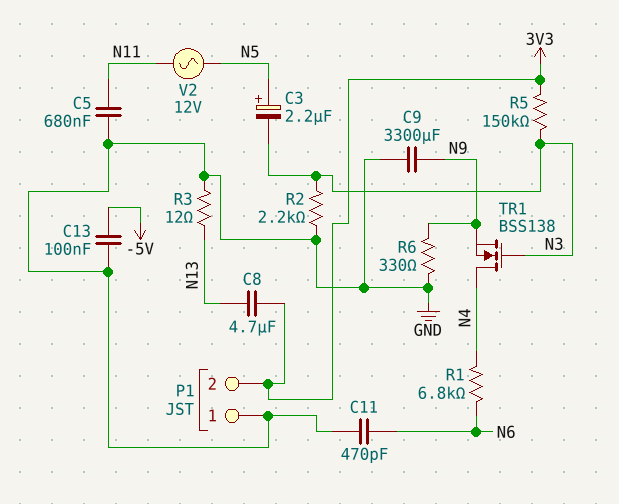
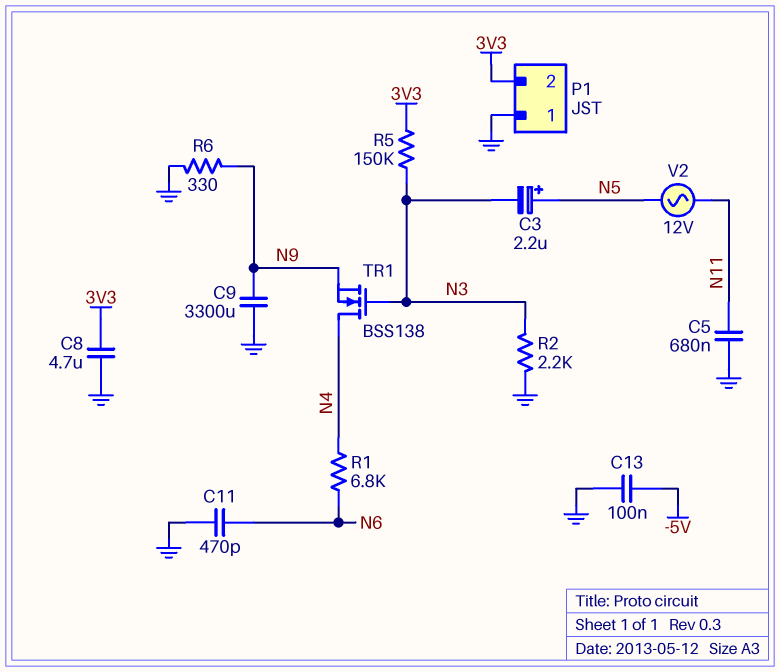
C8: 4.7uF (3V3, N13) -> 4.7uF (3V3, GND)
R3: 12 (GND, N13) -> none

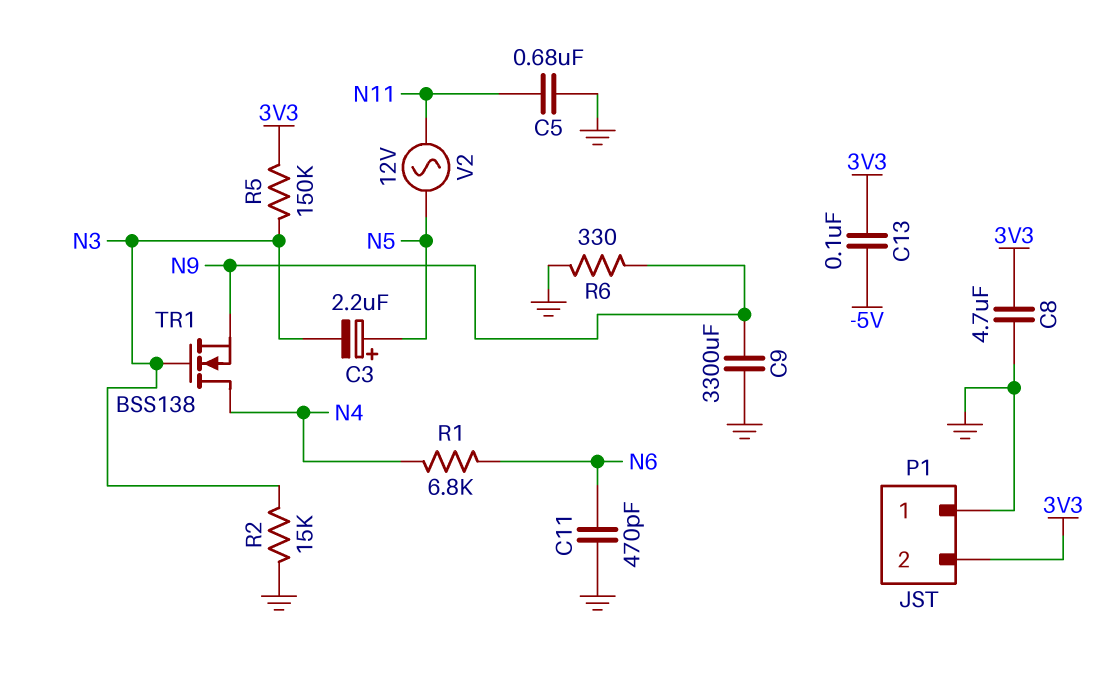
C13: 100nF (-5V, GND) -> 100nF (-5V, 3V3)
R2: 2.2k (GND, N3) -> 15k (GND, N3)

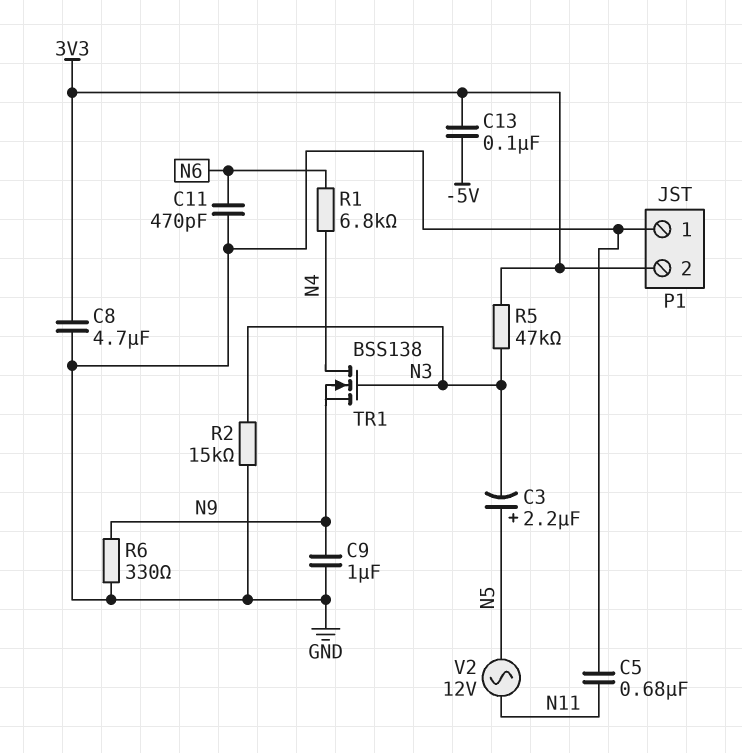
C9: 3300uF (GND, N9) -> 1uF (GND, N9)
R5: 150k (3V3, N3) -> 47k (3V3, N3)

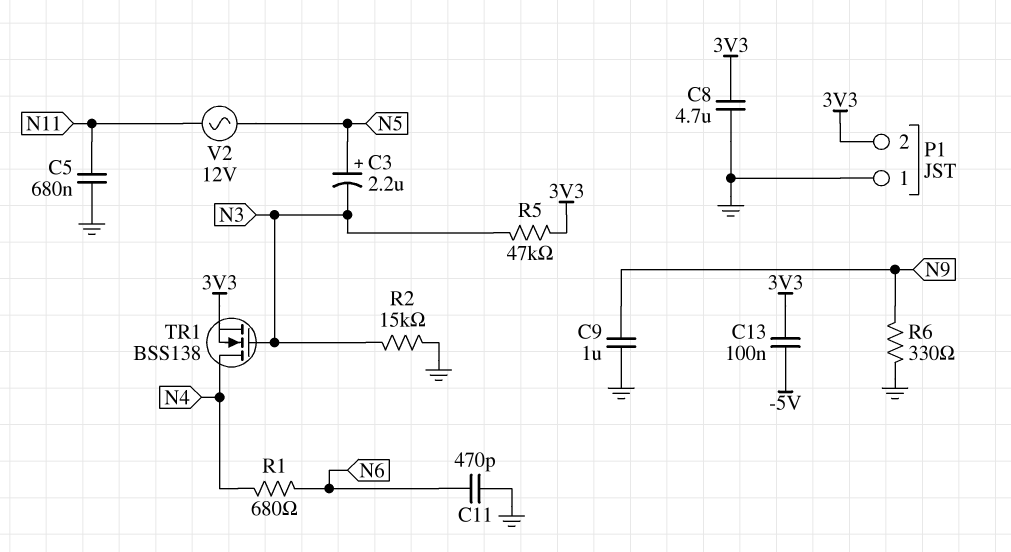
R1: 6.8k (N4, N6) -> 680 (N4, N6)
TR1: NMOS BSS138 (G N3, D N4, S N9) -> NMOS BSS138 (G N3, D N4, S 3V3)

